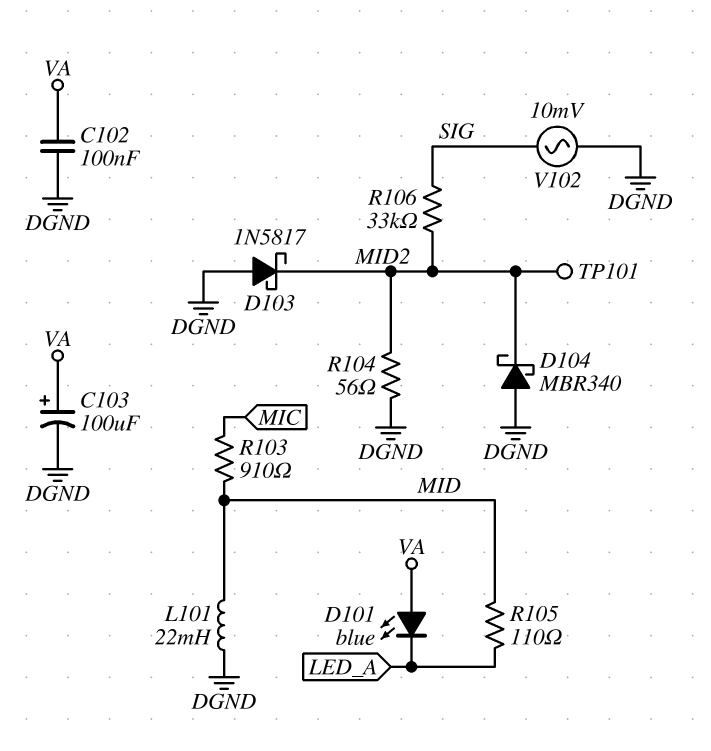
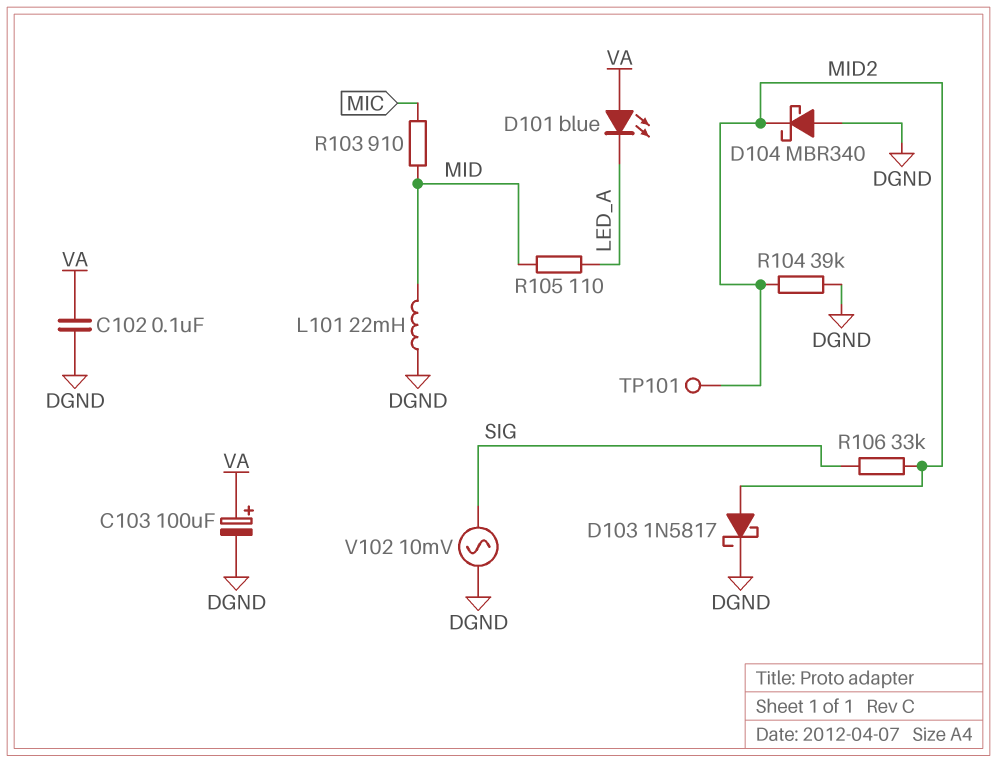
D103: schottky 1N5817 (A DGND, K MID2) -> schottky 1N5817 (A MID2, K DGND)
R104: 56 (DGND, MID2) -> 39k (DGND, MID2)

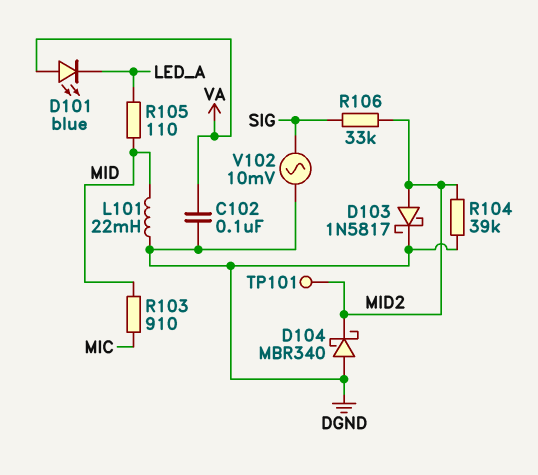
C103: 100uF (plus VA, minus DGND) -> none

